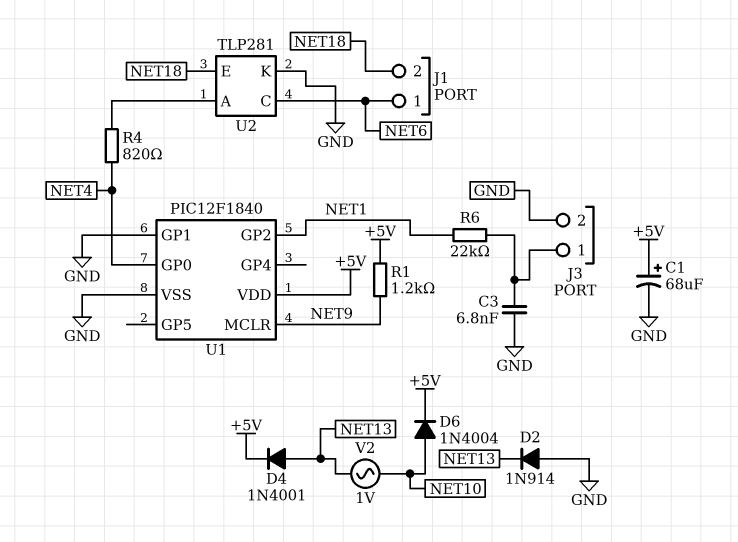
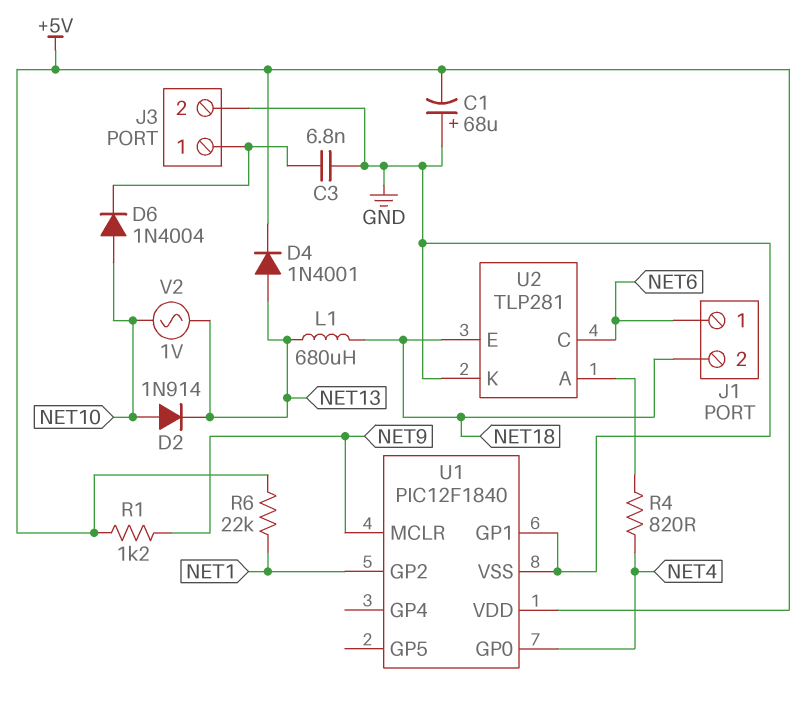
C1: 68uF (plus +5V, minus GND) -> 68uF (plus GND, minus +5V)
D2: diode 1N914 (A GND, K NET13) -> diode 1N914 (A NET10, K NET13)
D6: diode 1N4004 (A NET10, K +5V) -> diode 1N4004 (A NET10, K J3/1)
L1: none -> 680uH (NET13, NET18)
R6: 22k (J3/1, NET1) -> 22k (+5V, NET1)

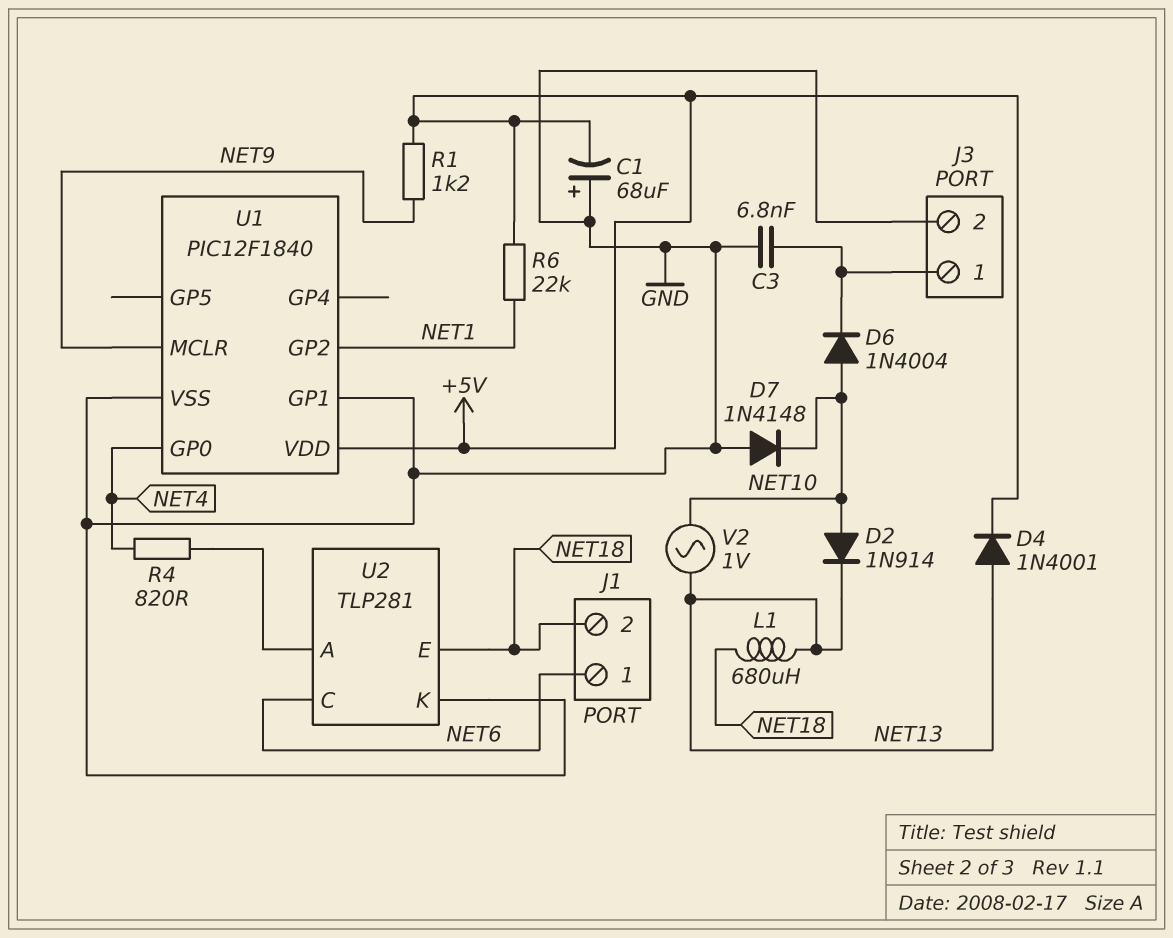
D7: none -> diode 1N4148 (A GND, K NET10)

